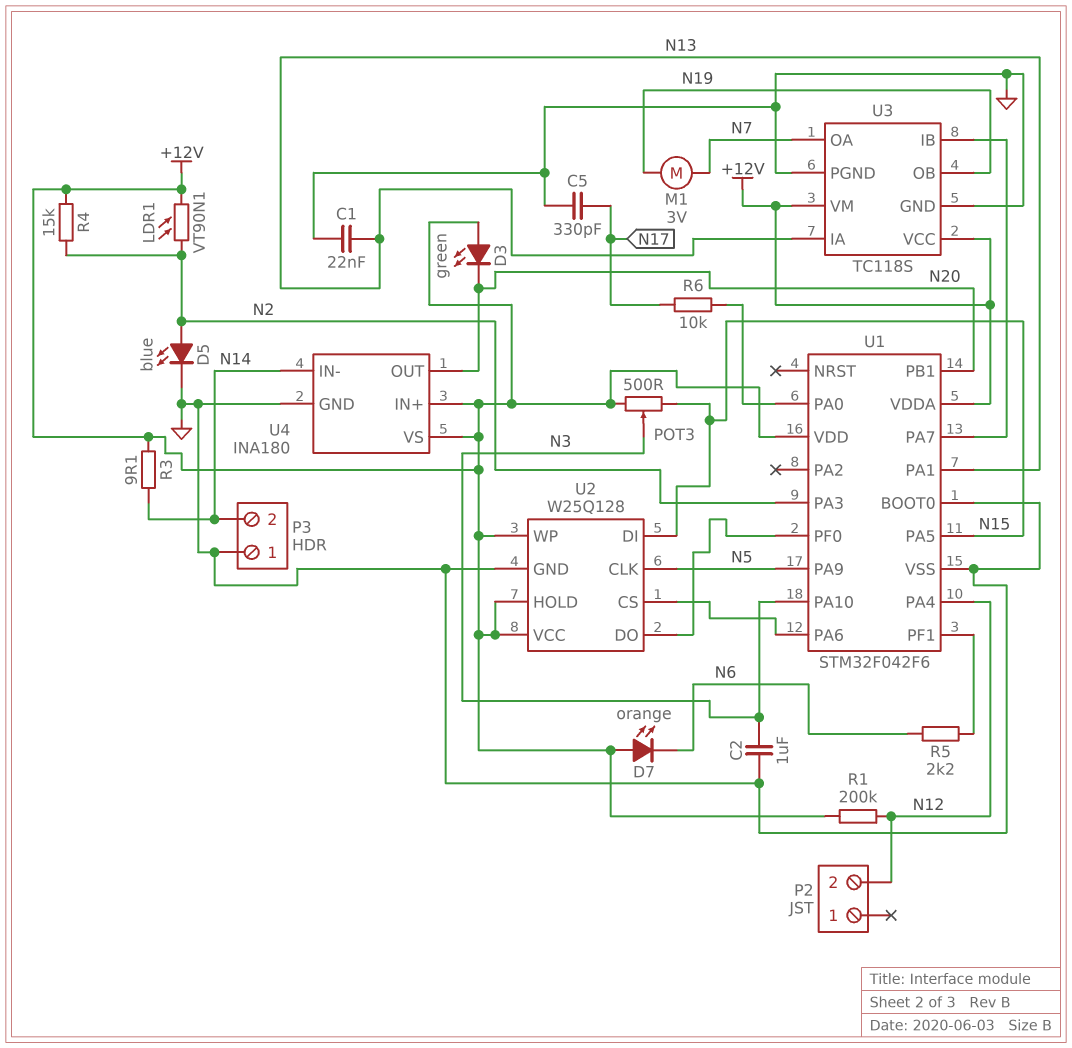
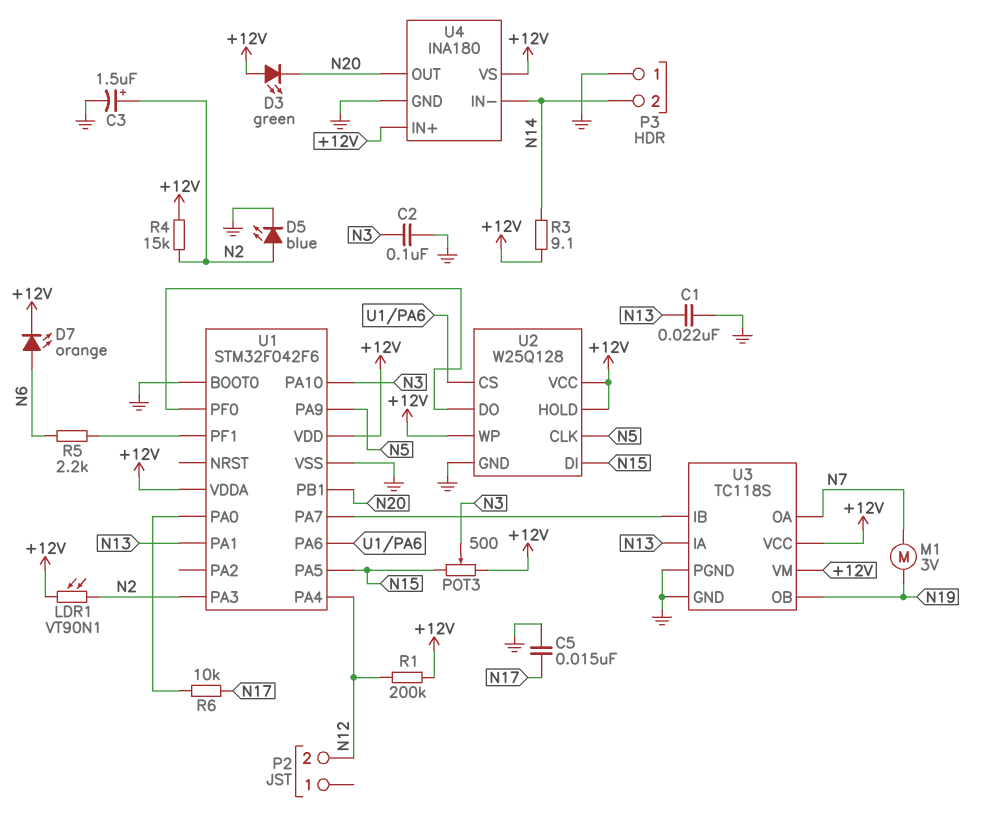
C2: 1uF (GND, N3) -> 100nF (GND, N3)
C3: none -> 1.5uF (plus N2, minus GND)
C5: 330pF (GND, N17) -> 15nF (GND, N17)
D7: LED orange (A +12V, K N6) -> LED orange (A N6, K +12V)

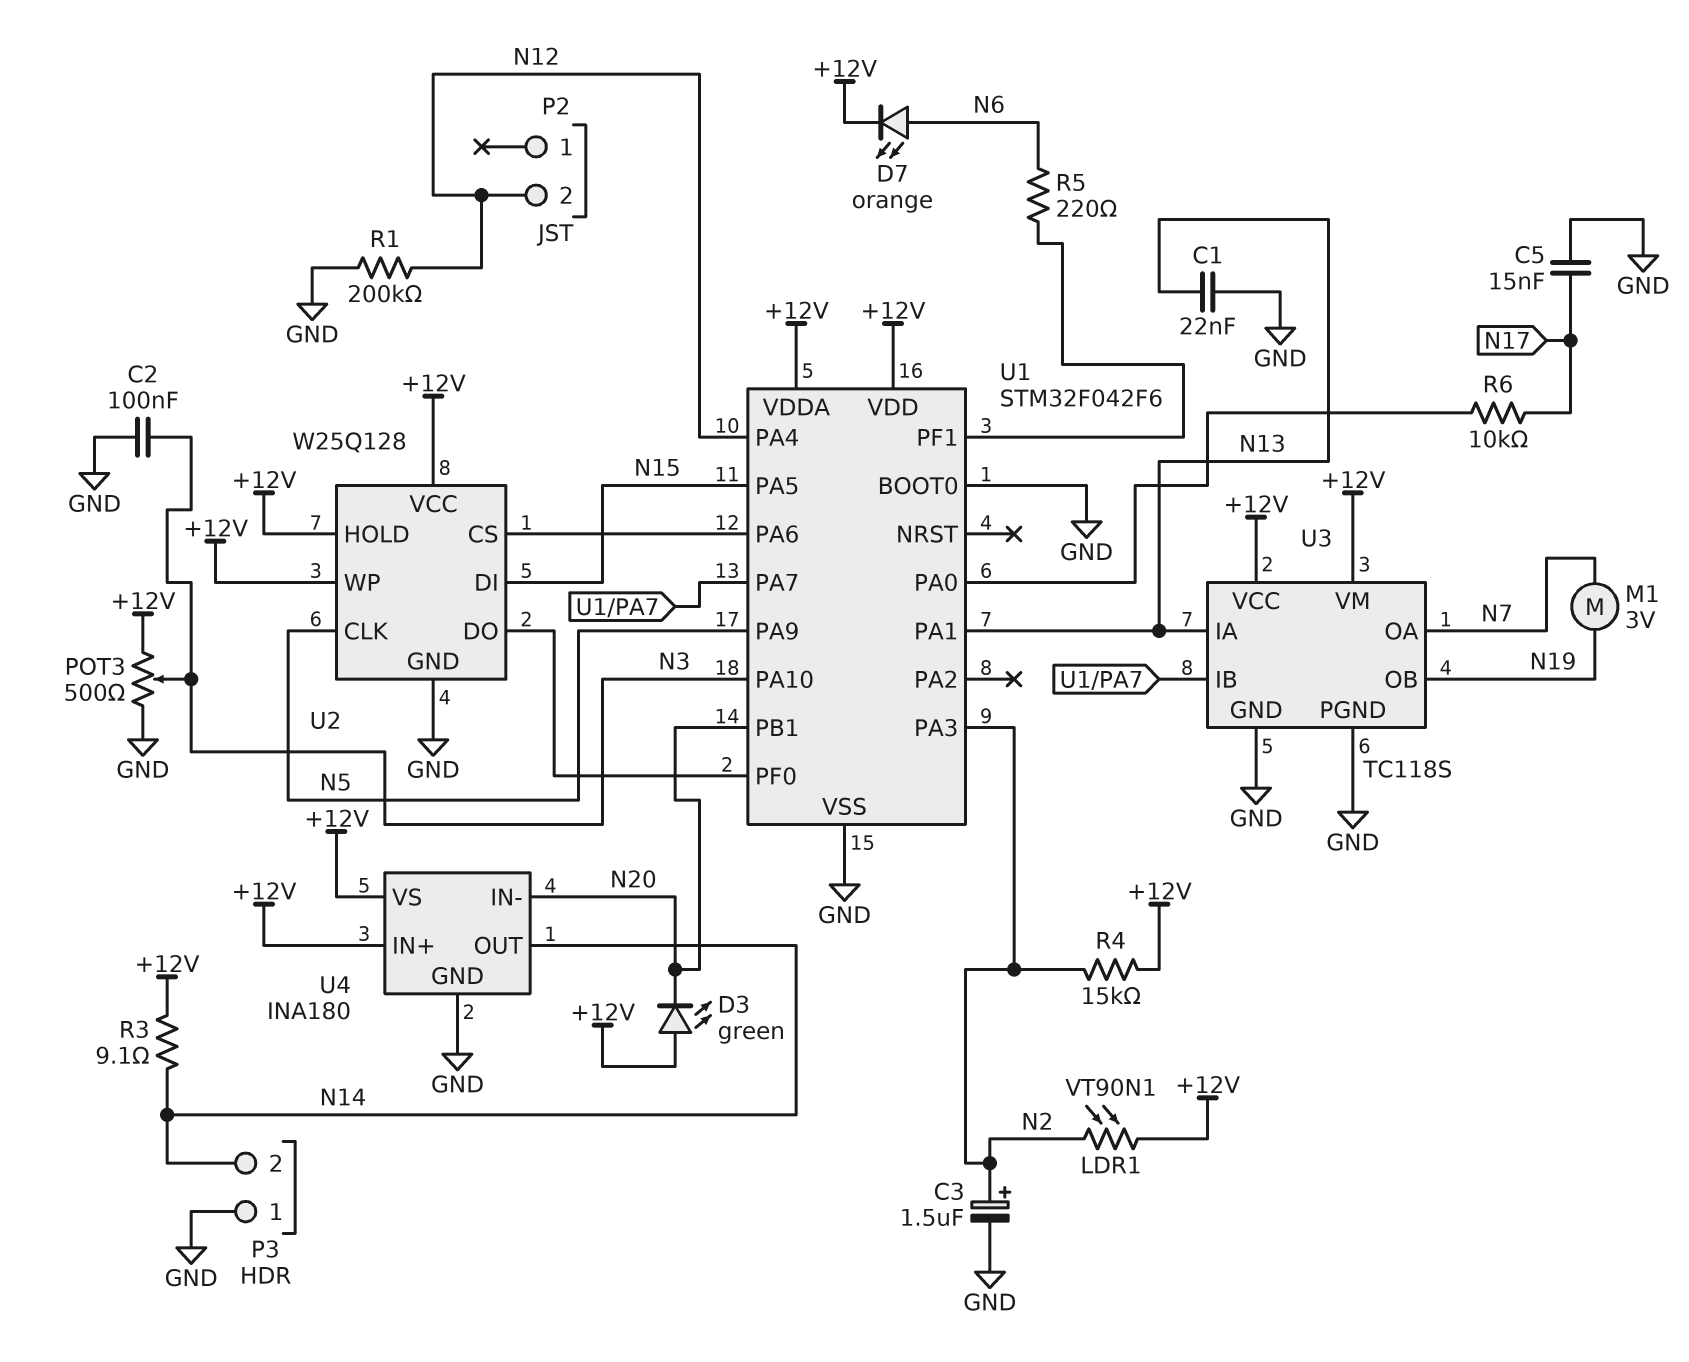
D5: LED blue (A N2, K GND) -> none
POT3: 500 (+12V, N15, wiper N3) -> 500 (+12V, GND, wiper N3)
R1: 200k (+12V, N12) -> 200k (GND, N12)
R5: 2.2k (N6, U1/PF1) -> 220 (N6, U1/PF1)
U4 pin IN-: N14 -> N20
U4 pin OUT: N20 -> N14

